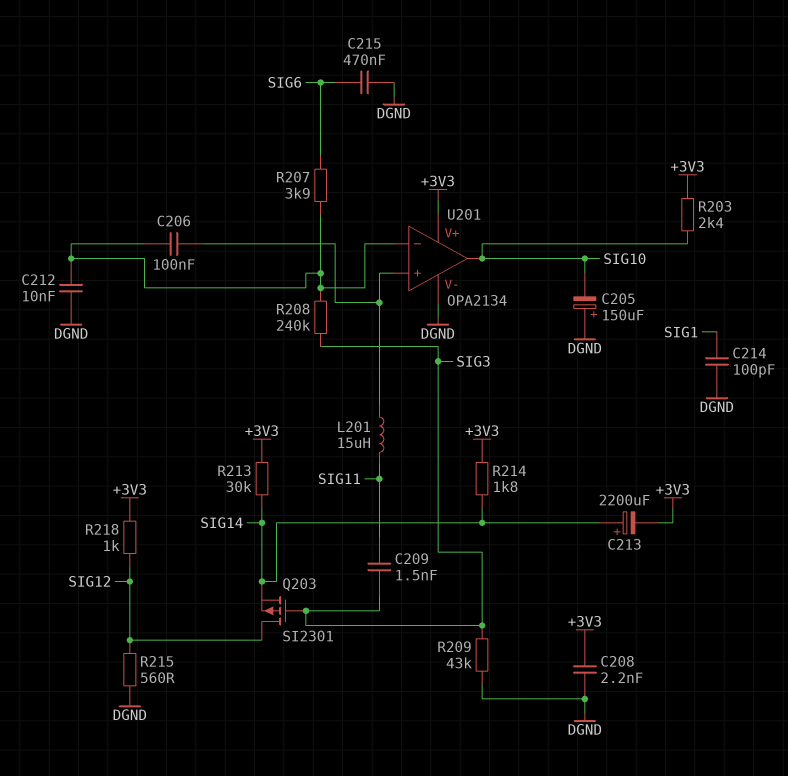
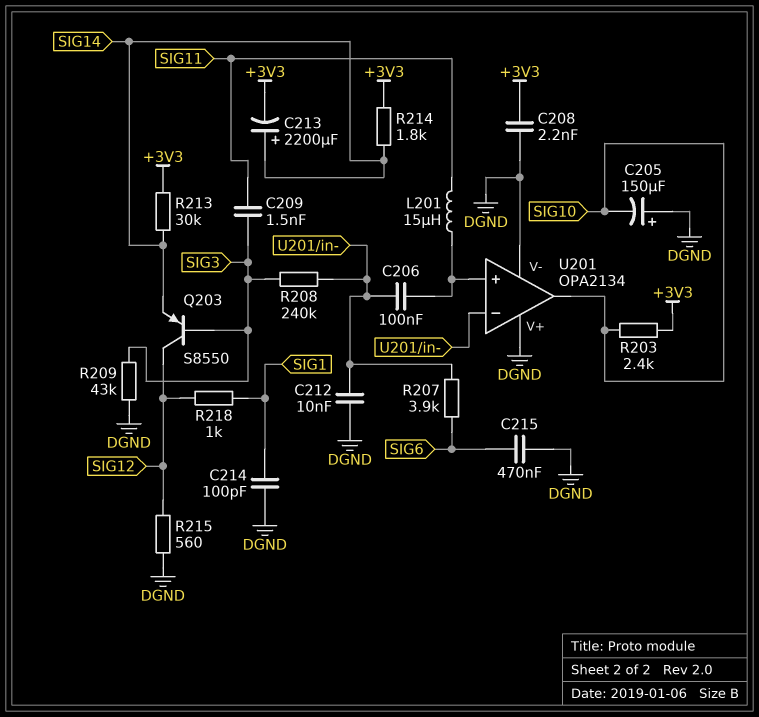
Q203: PMOS SI2301 (G SIG3, D SIG12, S SIG14) -> PNP S8550 (B SIG3, C SIG12, E SIG14)
R218: 1k (+3V3, SIG12) -> 1k (SIG1, SIG12)
U201 pin V+: +3V3 -> DGND

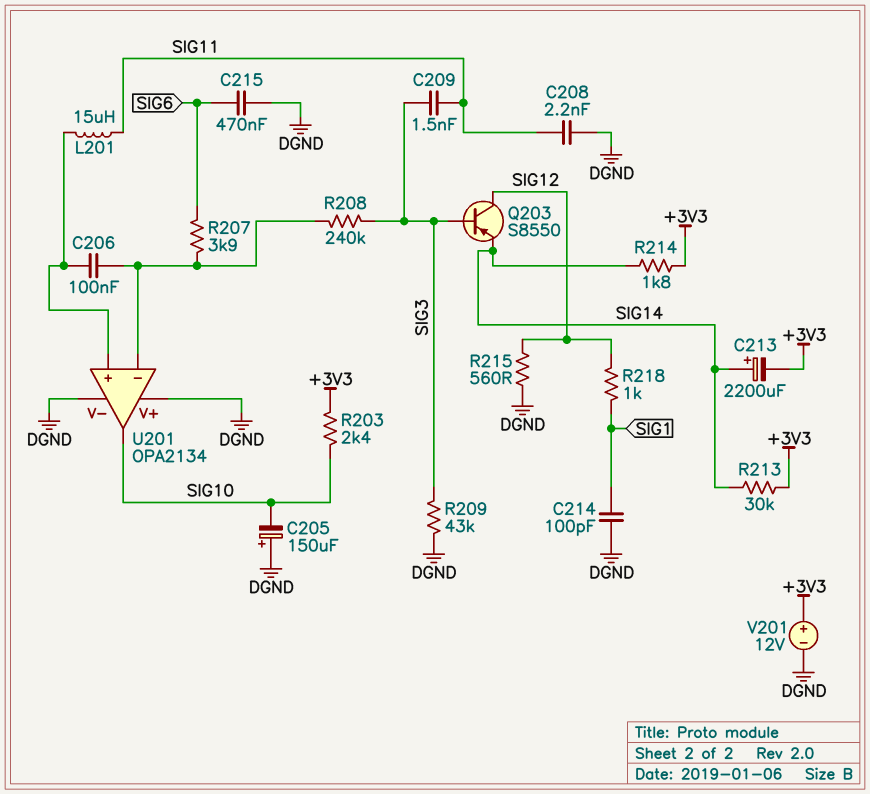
C208: 2.2nF (+3V3, DGND) -> 2.2nF (DGND, SIG11)
C212: 10nF (DGND, U201/in-) -> none
V201: none -> 12V (plus +3V3, minus DGND)

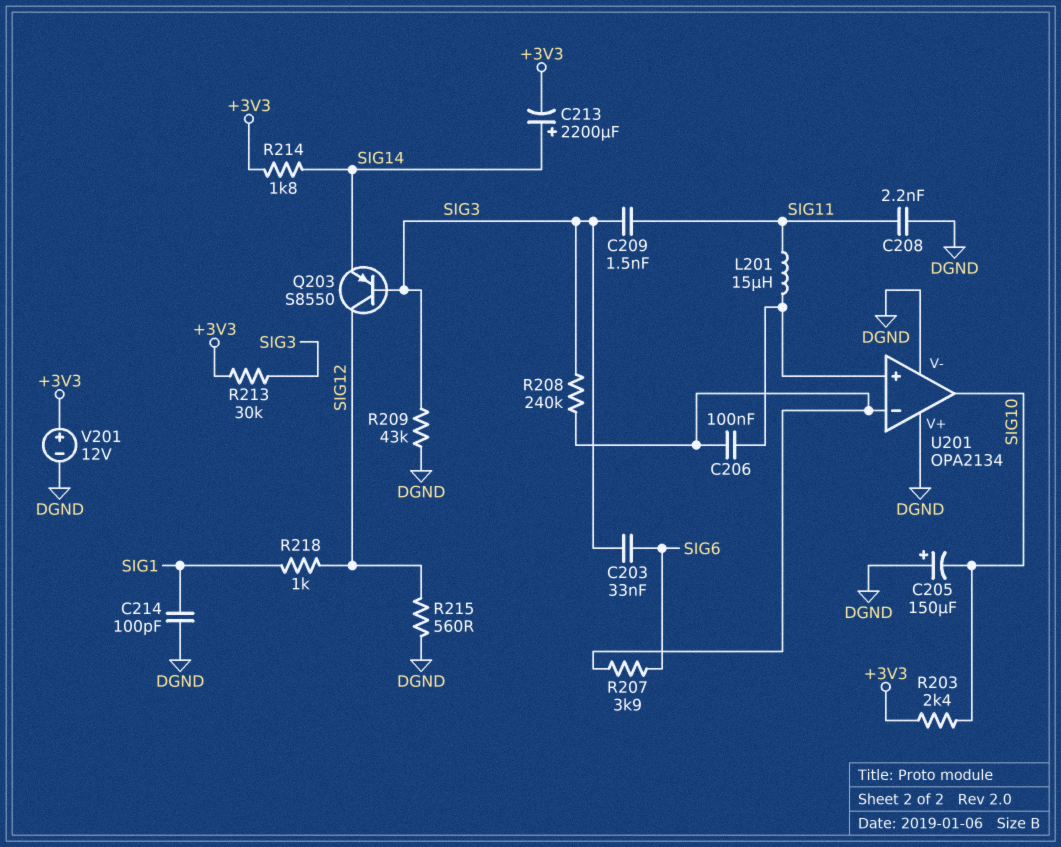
C203: none -> 33nF (SIG3, SIG6)
C215: 470nF (DGND, SIG6) -> none
R213: 30k (+3V3, SIG14) -> 30k (+3V3, SIG3)

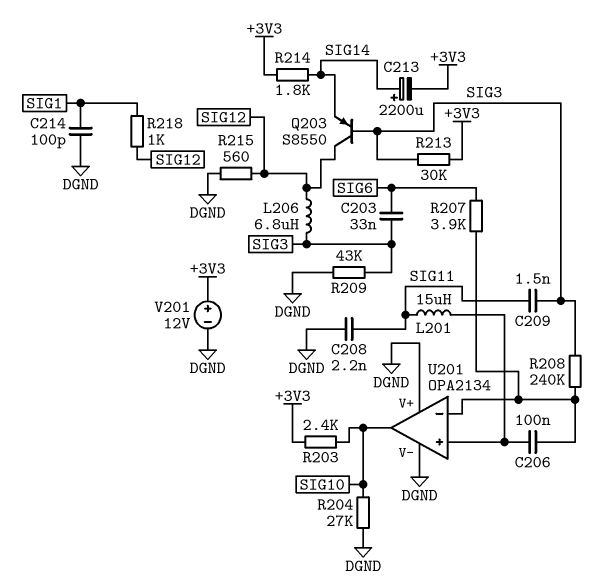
C205: 150uF (plus DGND, minus SIG10) -> none
L206: none -> 6.8uH (SIG3, SIG12)
R204: none -> 27k (DGND, SIG10)

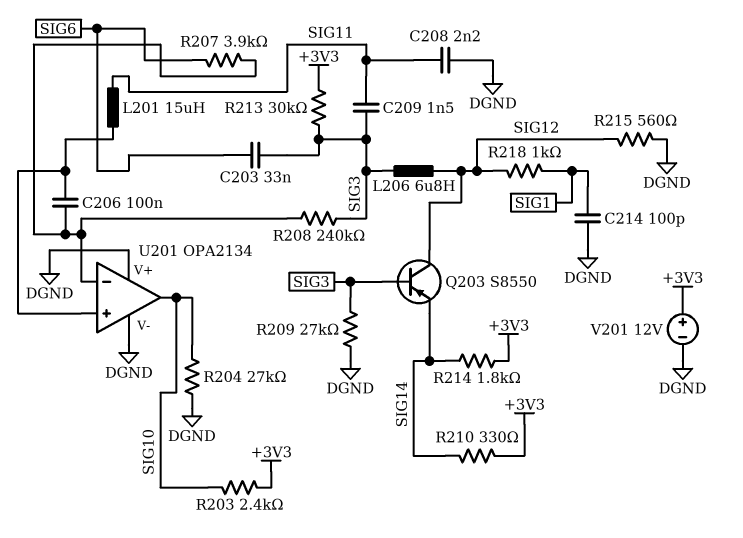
C213: 2200uF (plus SIG14, minus +3V3) -> none
R209: 43k (DGND, SIG3) -> 27k (DGND, SIG3)
R210: none -> 330 (+3V3, SIG14)

